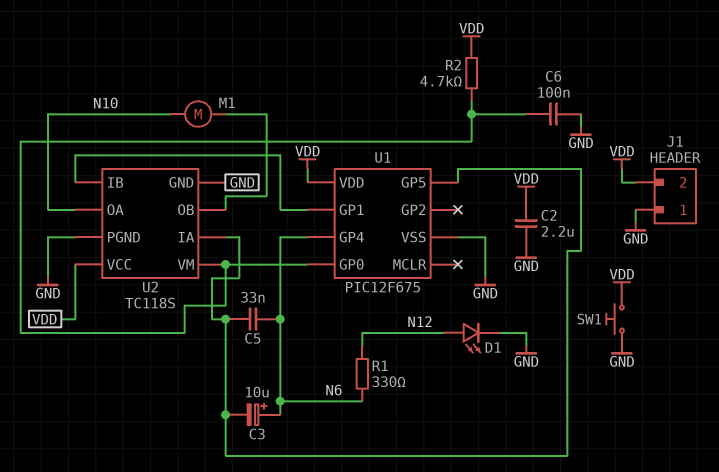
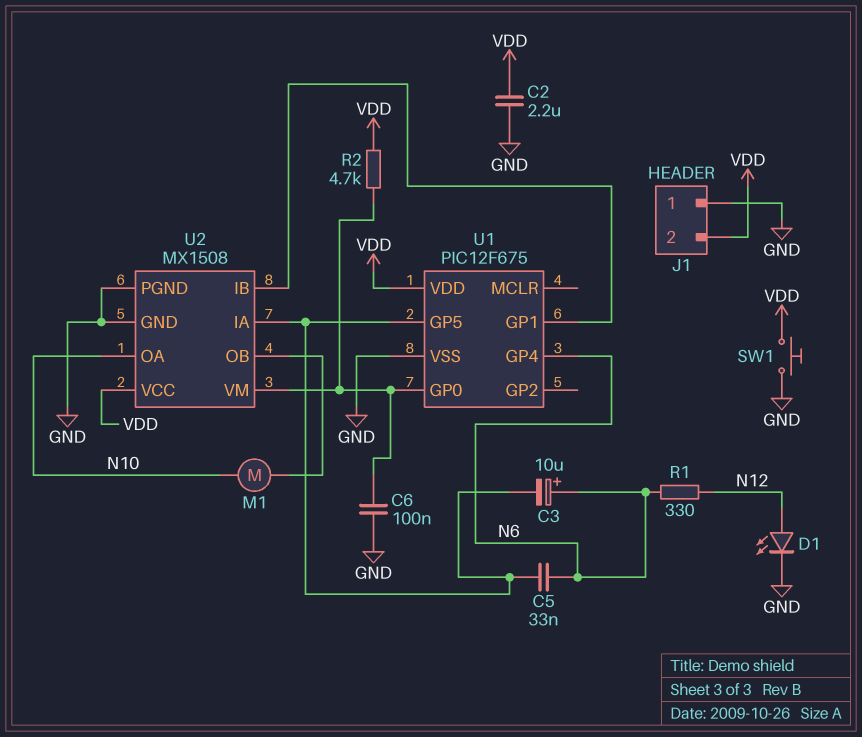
U2: TC118S -> MX1508

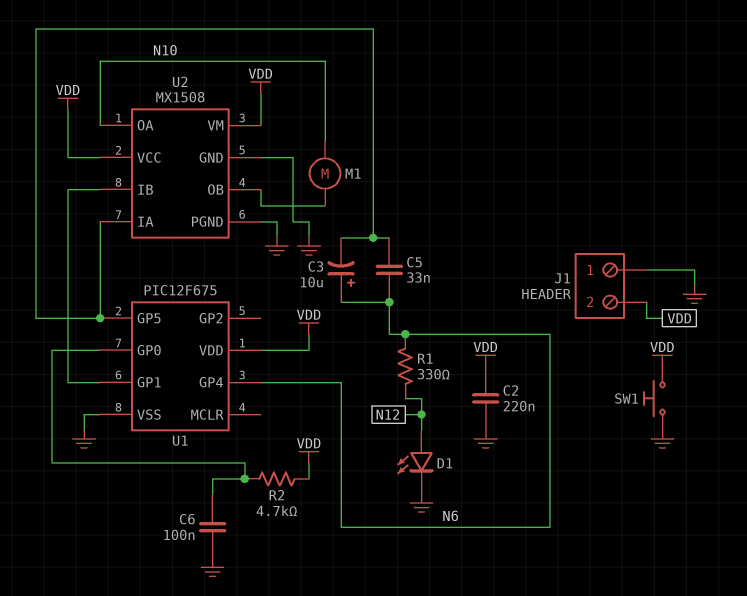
C2: 2.2uF (GND, VDD) -> 220nF (GND, VDD)
U2 pin VM: U1/GP0 -> VDD

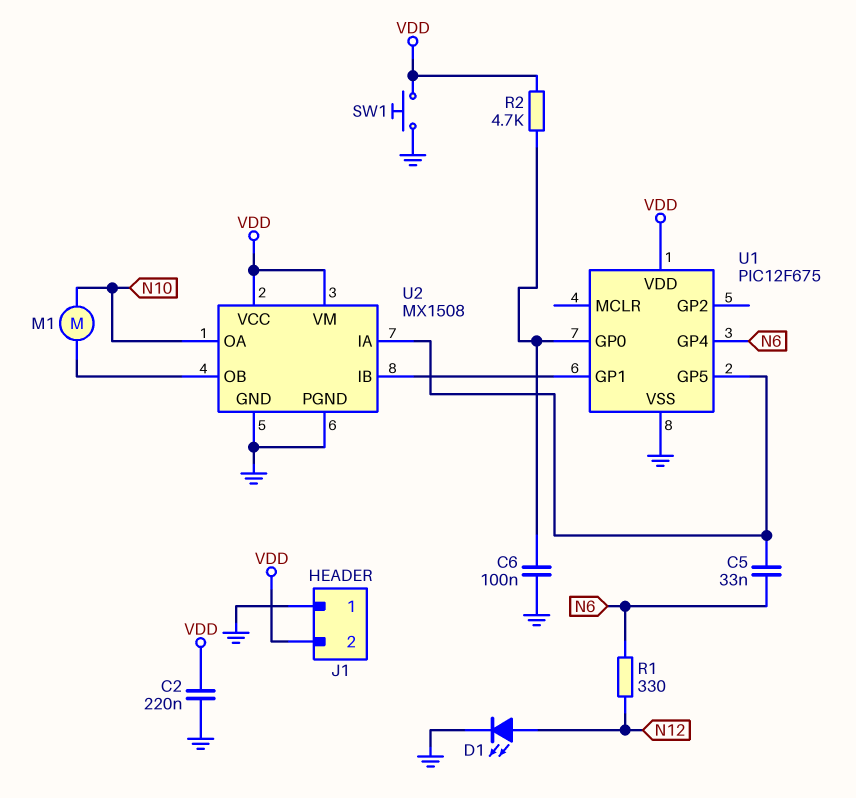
C3: 10uF (plus N6, minus U1/GP5) -> none

